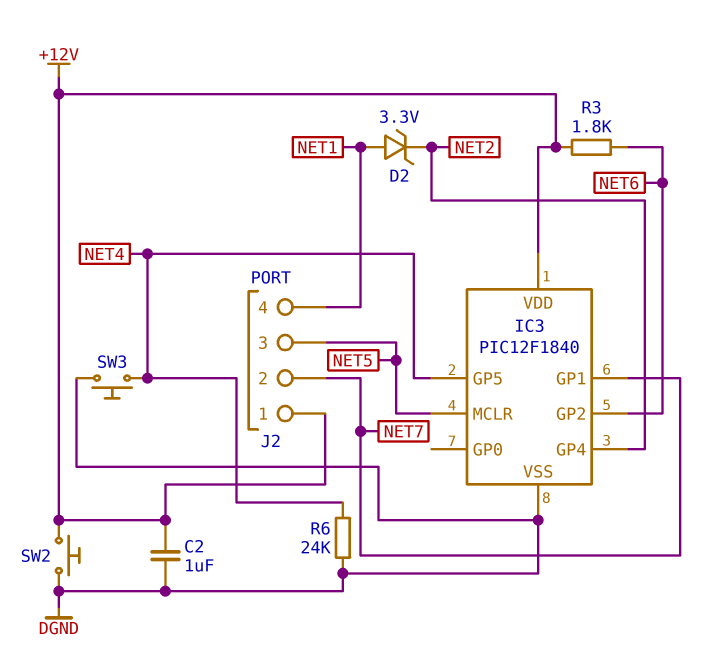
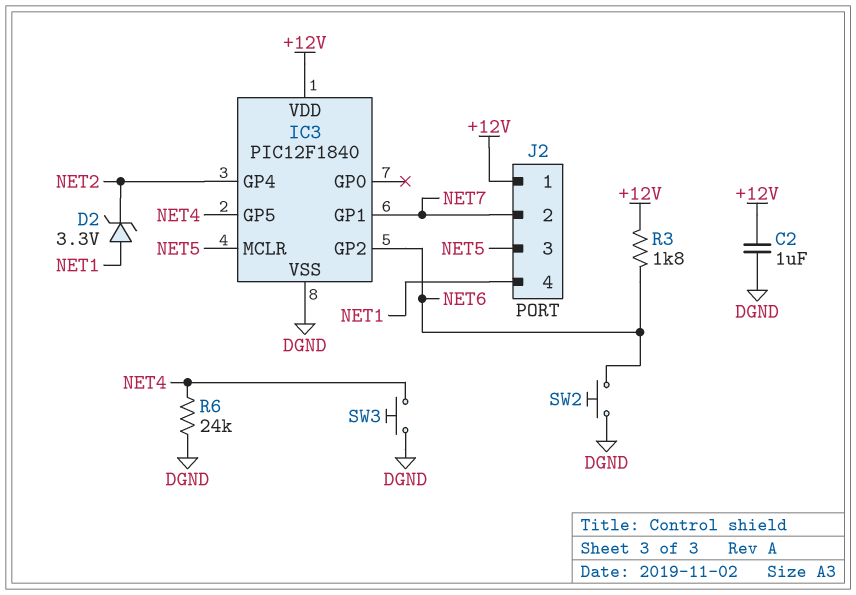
SW2: button (+12V, DGND) -> button (DGND, NET6)

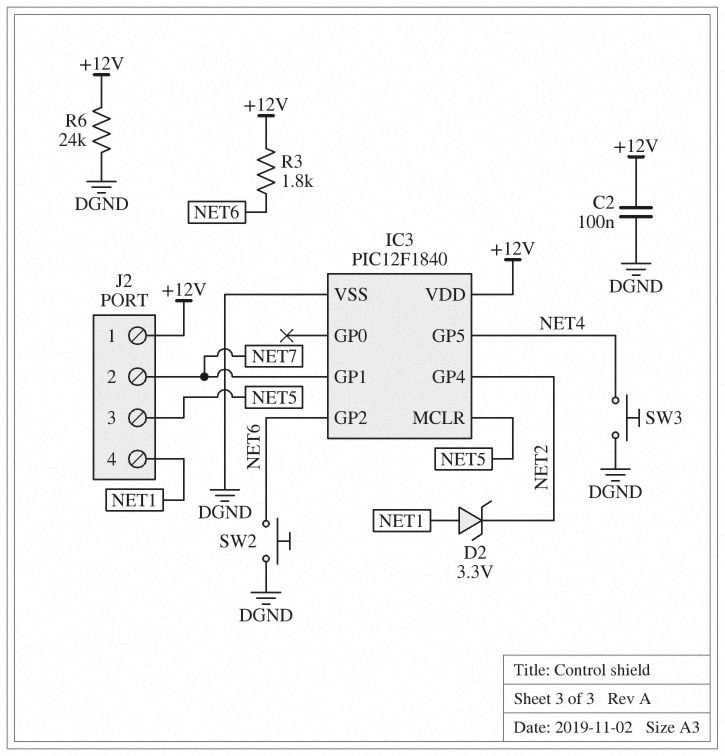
C2: 1uF (+12V, DGND) -> 100nF (+12V, DGND)
R6: 24k (DGND, NET4) -> 24k (+12V, DGND)

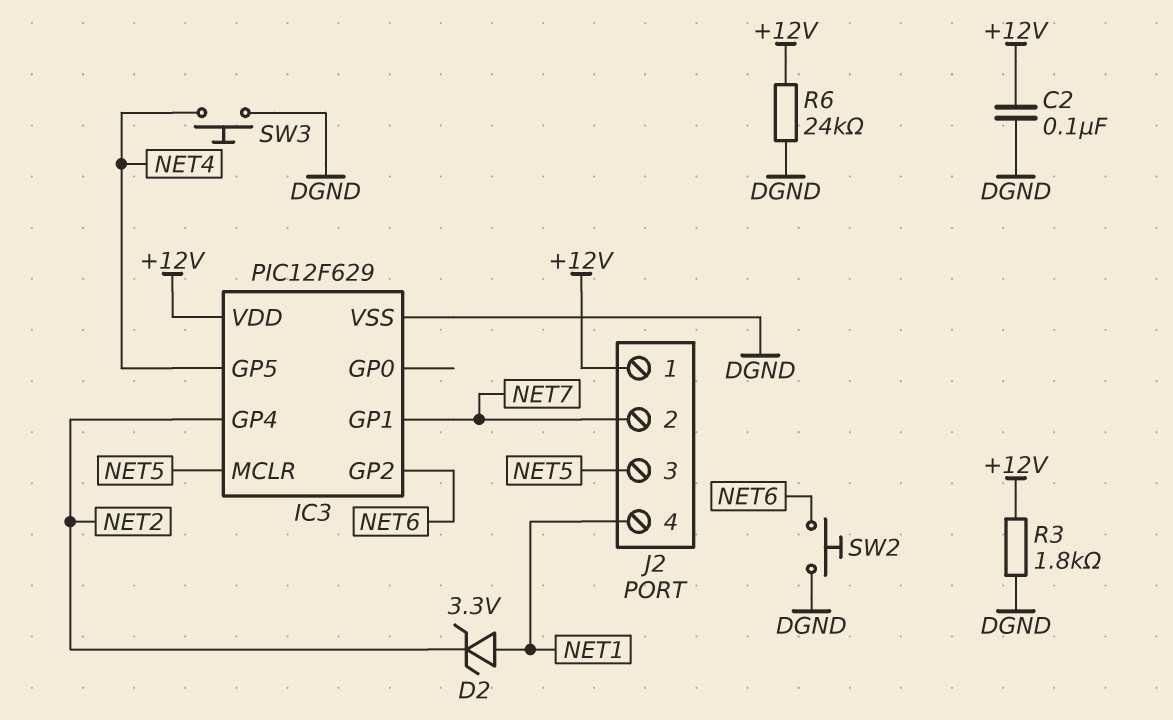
IC3: PIC12F1840 -> PIC12F629
R3: 1.8k (+12V, NET6) -> 1.8k (+12V, DGND)

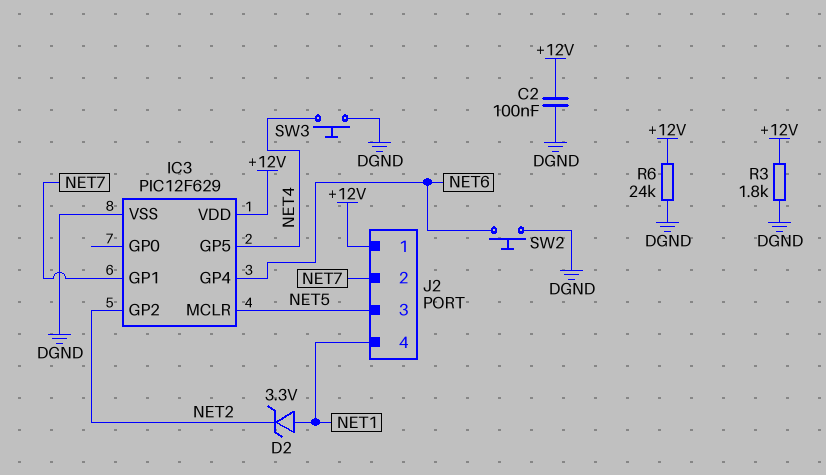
IC3 pin GP2: NET6 -> NET2
IC3 pin GP4: NET2 -> NET6

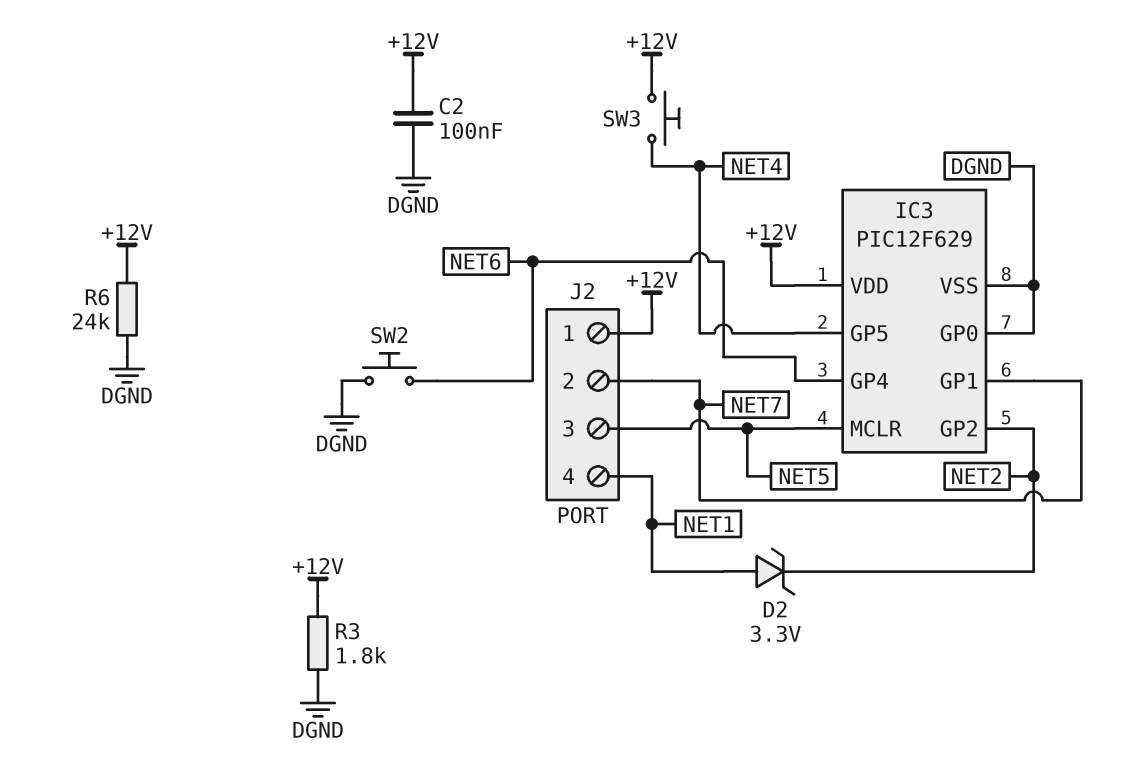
IC3 pin GP0: none -> DGND
SW3: button (DGND, NET4) -> button (+12V, NET4)

